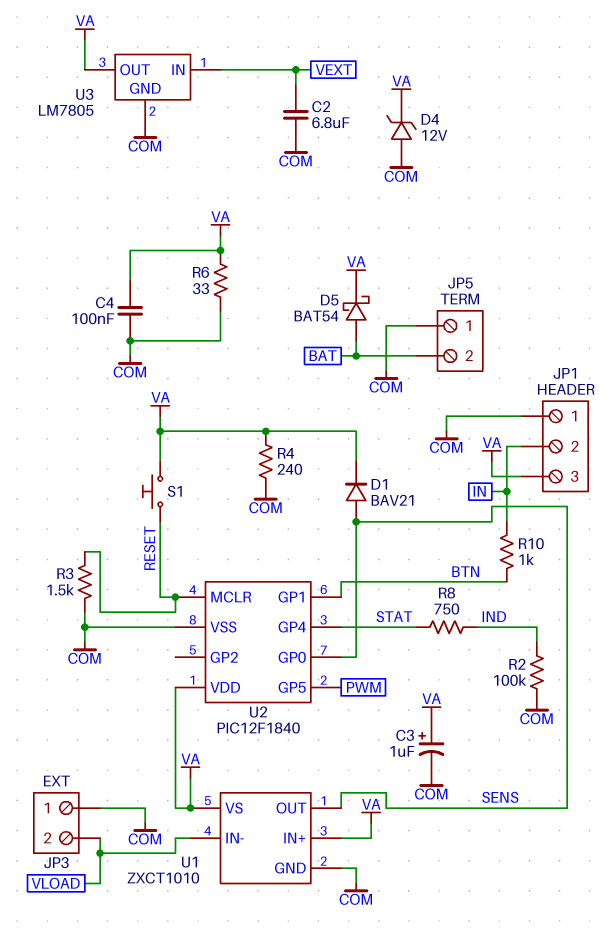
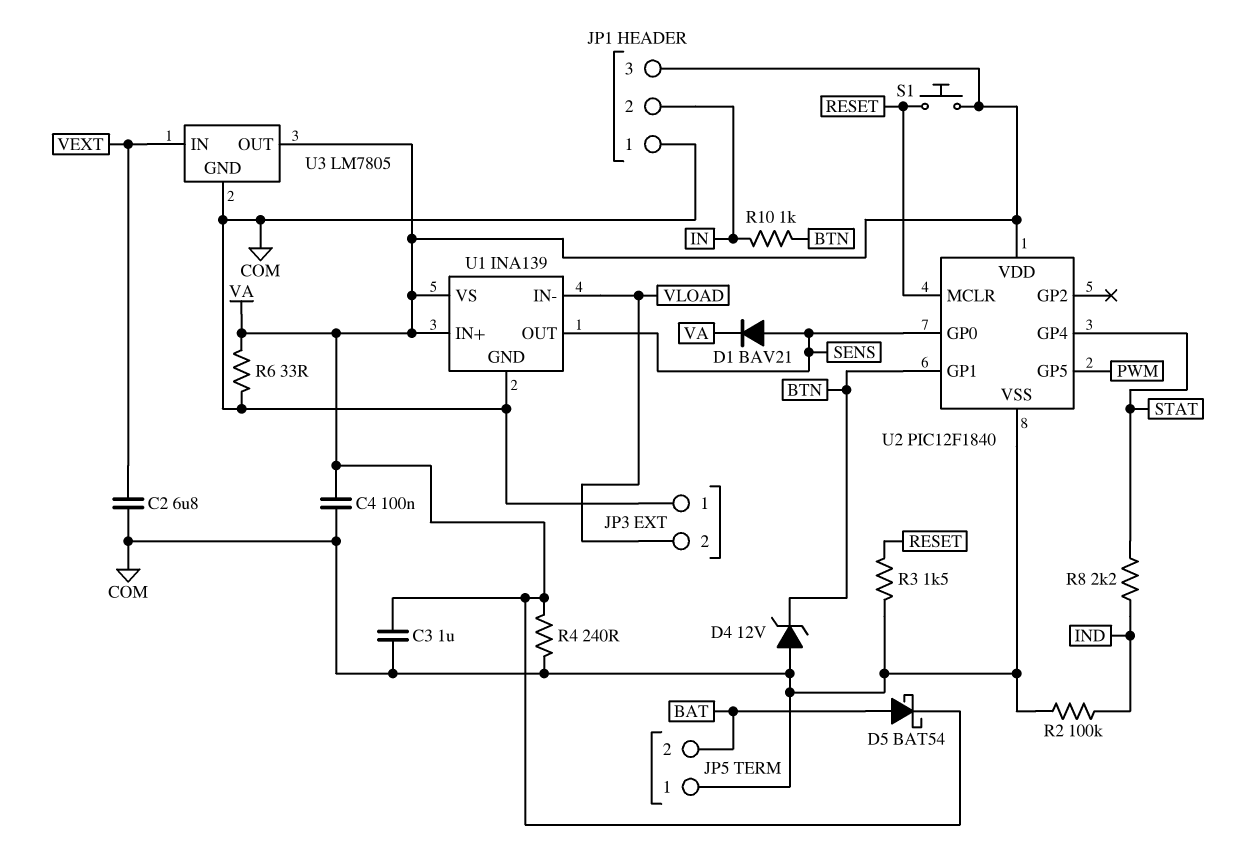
C3: 1uF (plus VA, minus COM) -> 1uF (COM, VA)
D4: zener 12V (A COM, K VA) -> zener 12V (A COM, K BTN)
R8: 750 (IND, STAT) -> 2.2k (IND, STAT)
U1: ZXCT1010 -> INA139

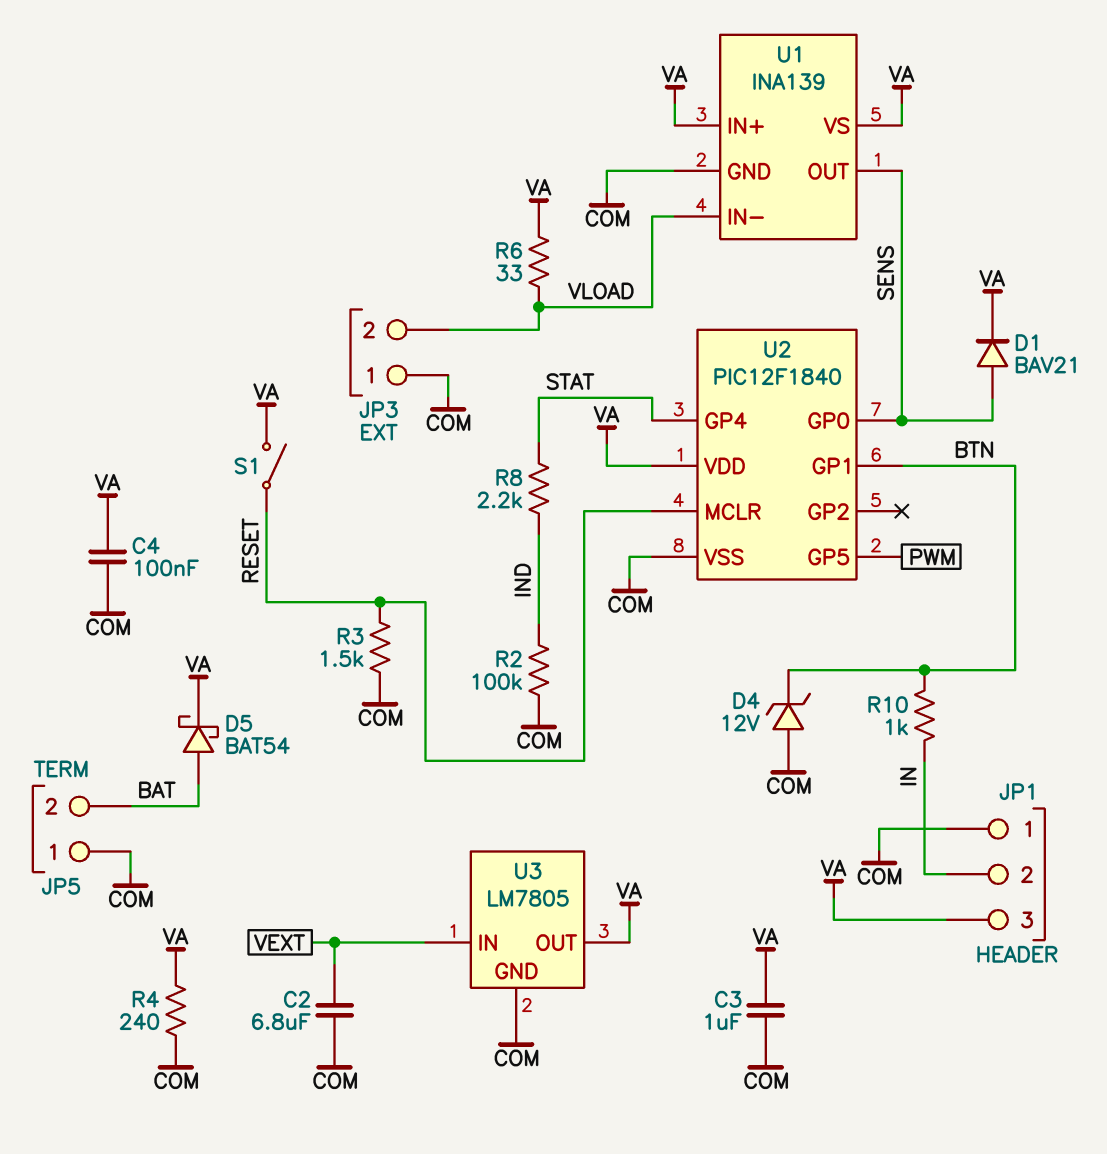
R6: 33 (COM, VA) -> 33 (VA, VLOAD)
S1: button (RESET, VA) -> switch (RESET, VA)

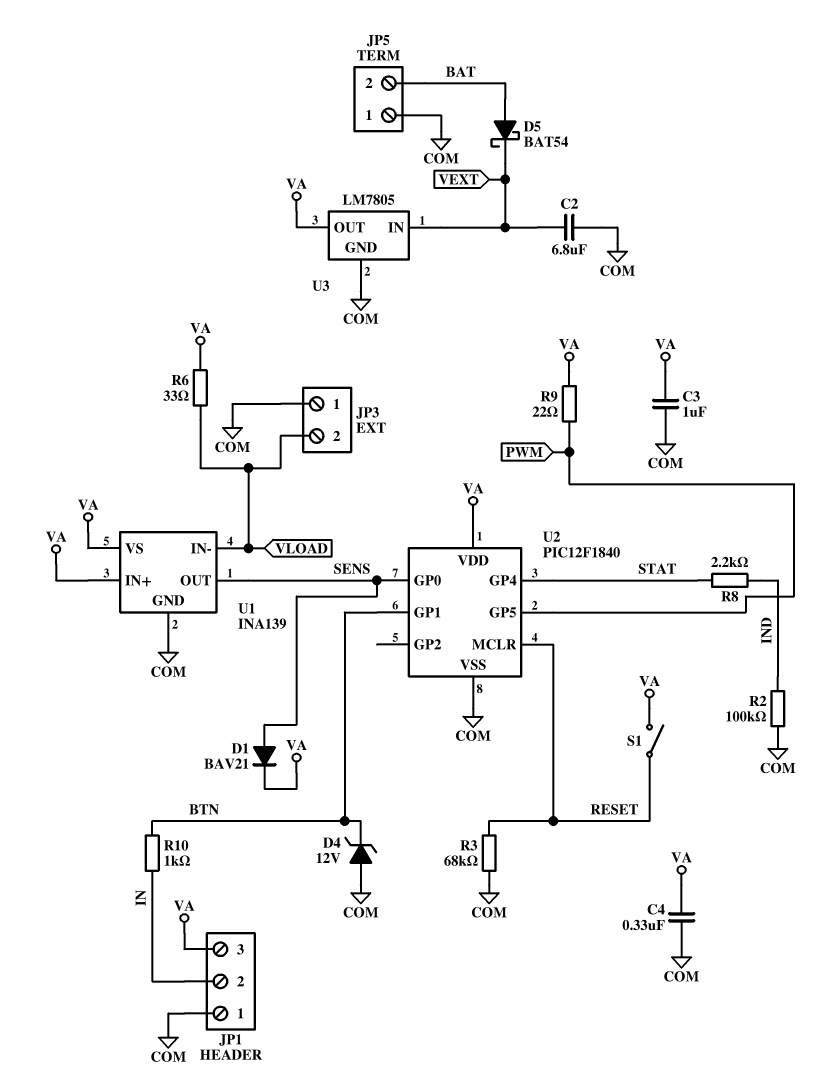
C4: 100nF (COM, VA) -> 330nF (COM, VA)
D5: schottky BAT54 (A BAT, K VA) -> schottky BAT54 (A BAT, K VEXT)
R3: 1.5k (COM, RESET) -> 68k (COM, RESET)
R4: 240 (COM, VA) -> none
R9: none -> 22 (PWM, VA)

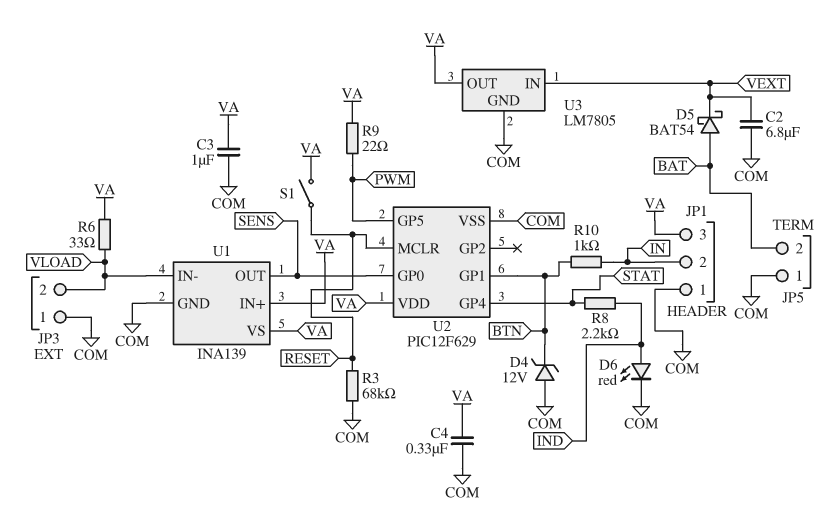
D1: diode BAV21 (A SENS, K VA) -> none
D6: none -> LED red (A IND, K COM)
R2: 100k (COM, IND) -> none
U2: PIC12F1840 -> PIC12F629

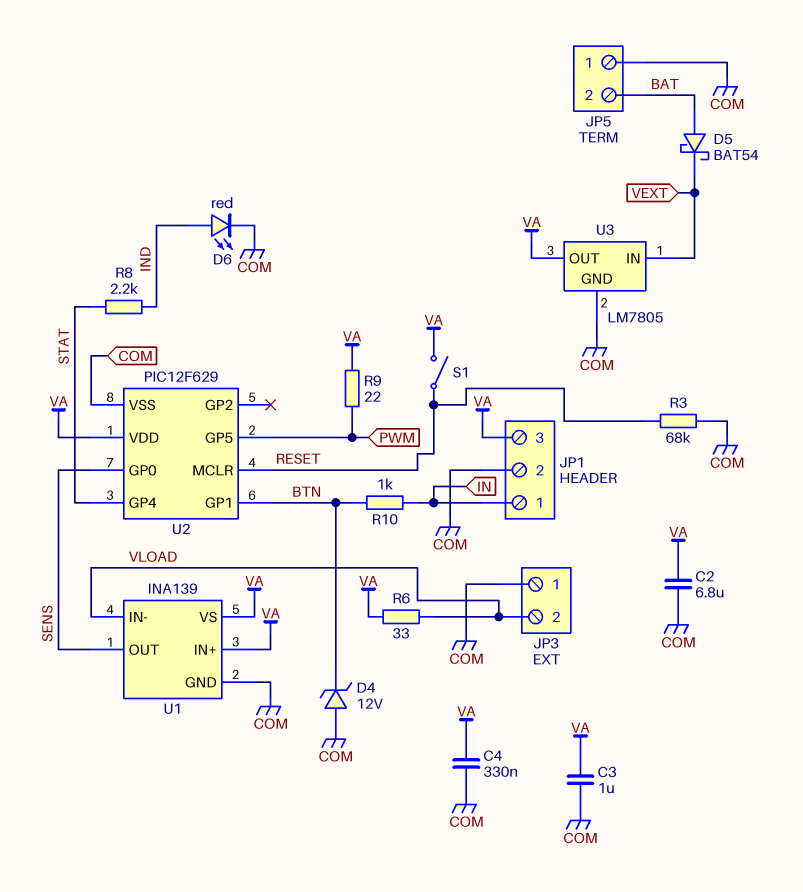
C2: 6.8uF (COM, VEXT) -> 6.8uF (COM, VA)
JP1 pin 1: COM -> IN
JP1 pin 2: IN -> COM

